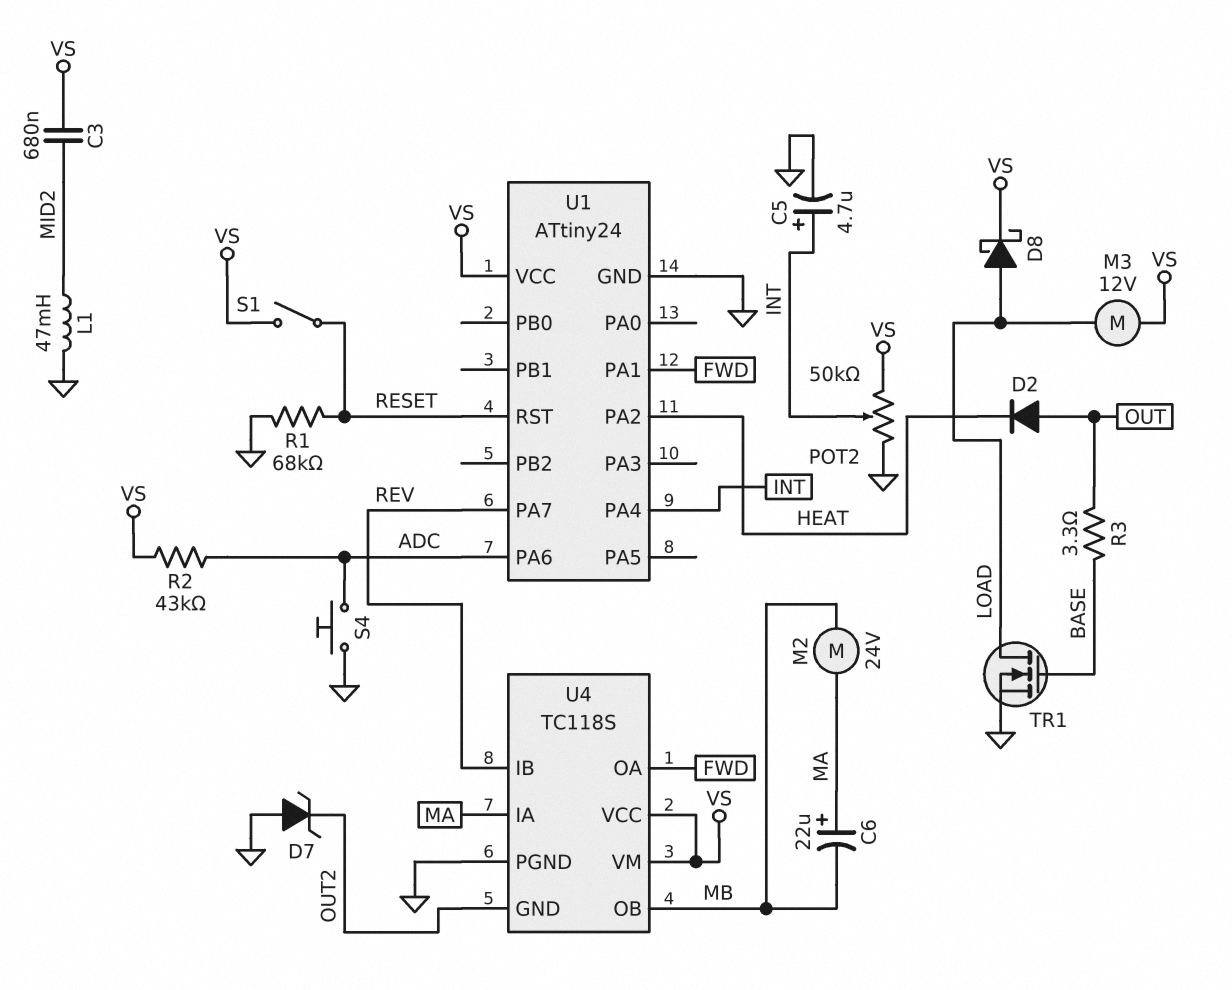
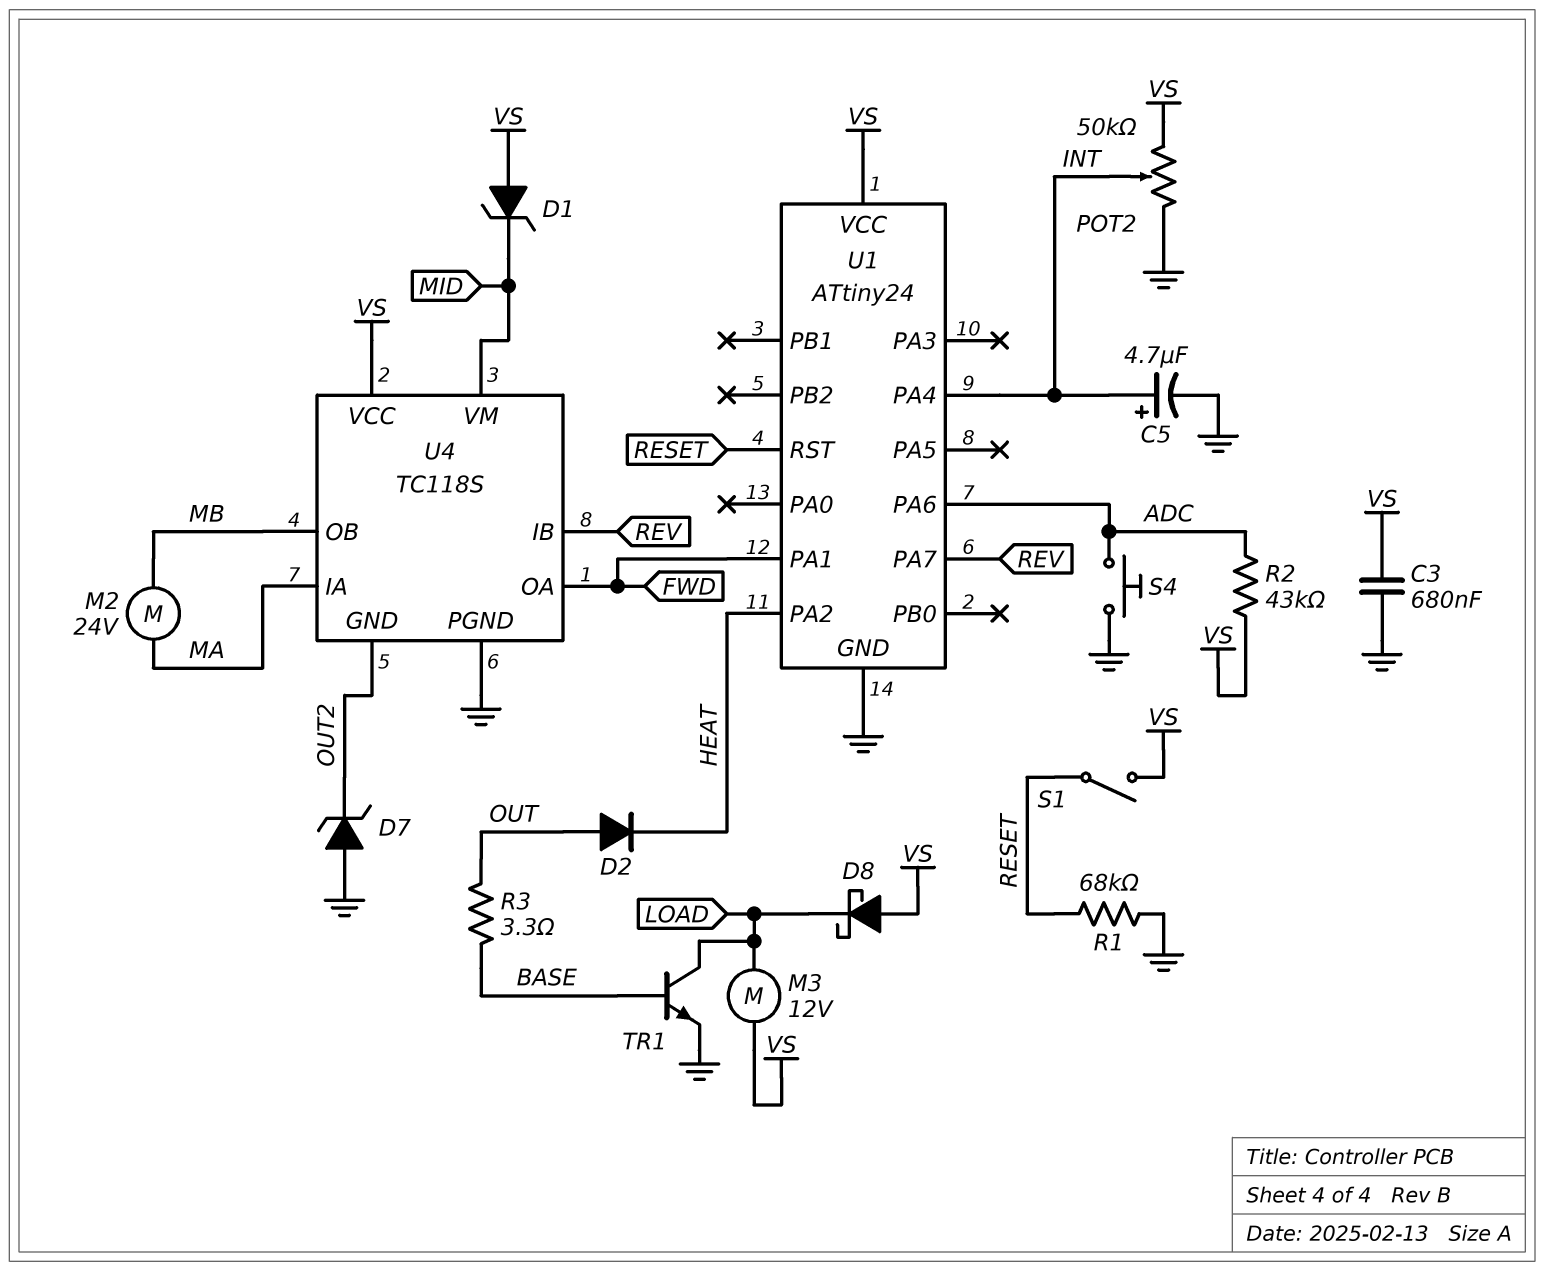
C3: 680nF (MID2, VS) -> 680nF (GND, VS)
C6: 22uF (plus MA, minus MB) -> none
D1: none -> zener (A VS, K MID)
D8: schottky (A LOAD, K VS) -> schottky (A VS, K LOAD)
L1: 47mH (GND, MID2) -> none
TR1: NMOS (G BASE, D LOAD, S GND) -> NPN (B BASE, C LOAD, E GND)
U4 pin VM: VS -> MID

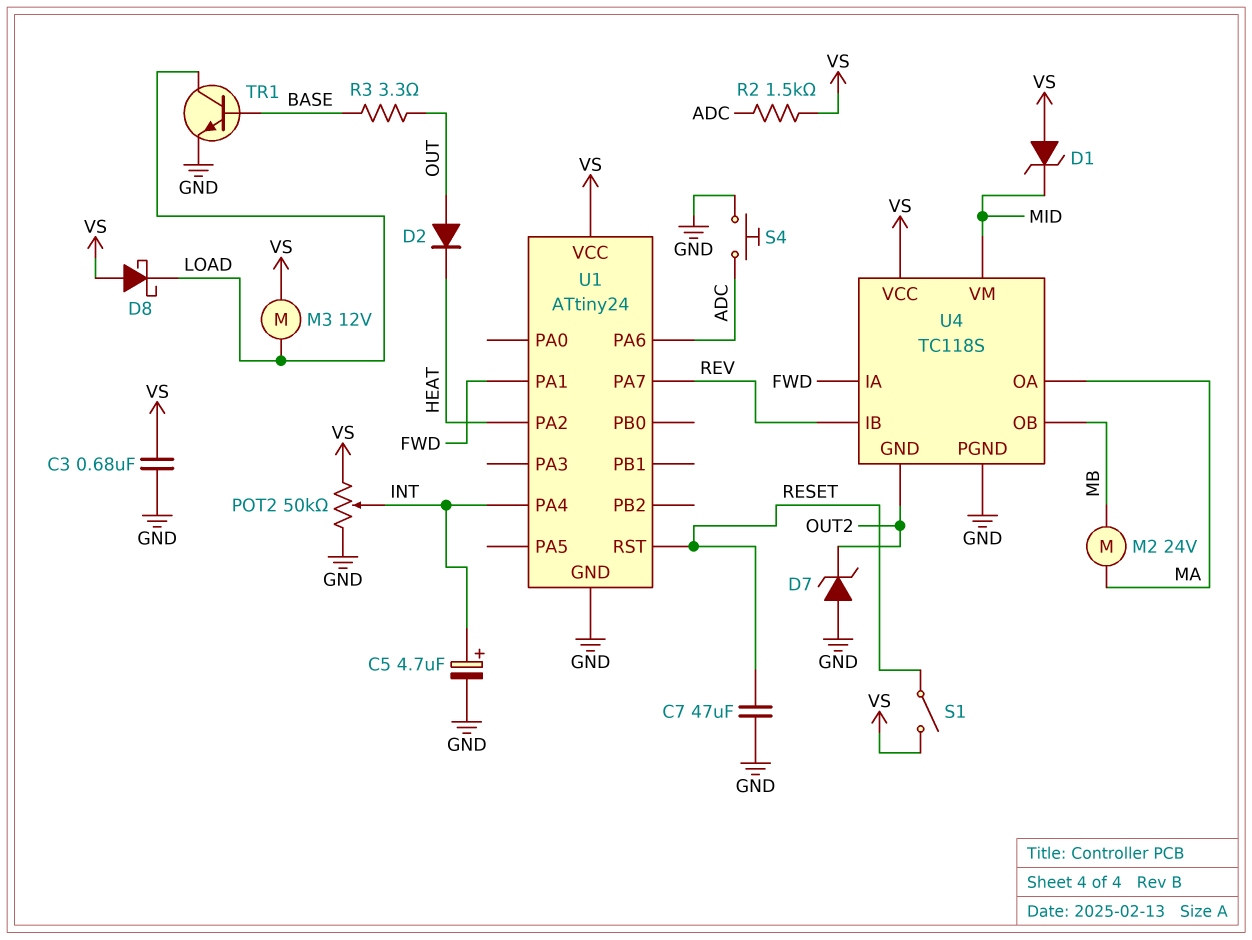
C7: none -> 47uF (GND, RESET)
R1: 68k (GND, RESET) -> none
R2: 43k (ADC, VS) -> 1.5k (ADC, VS)
U4 pin IA: MA -> FWD
U4 pin OA: FWD -> MA

